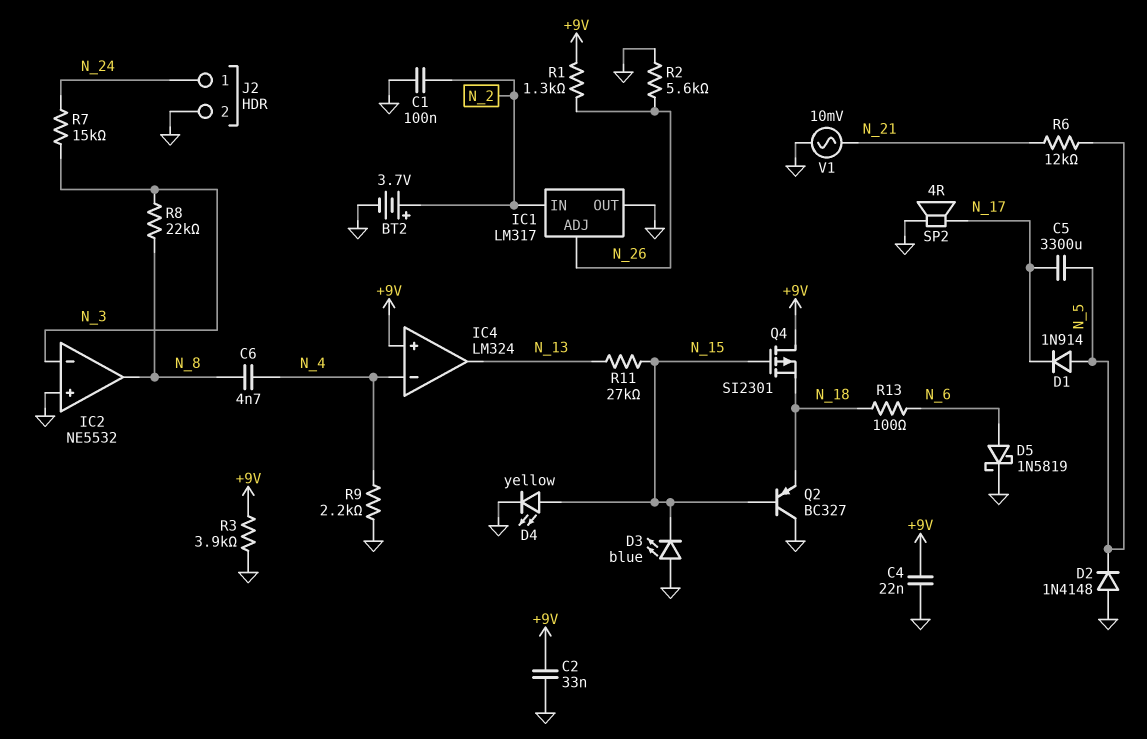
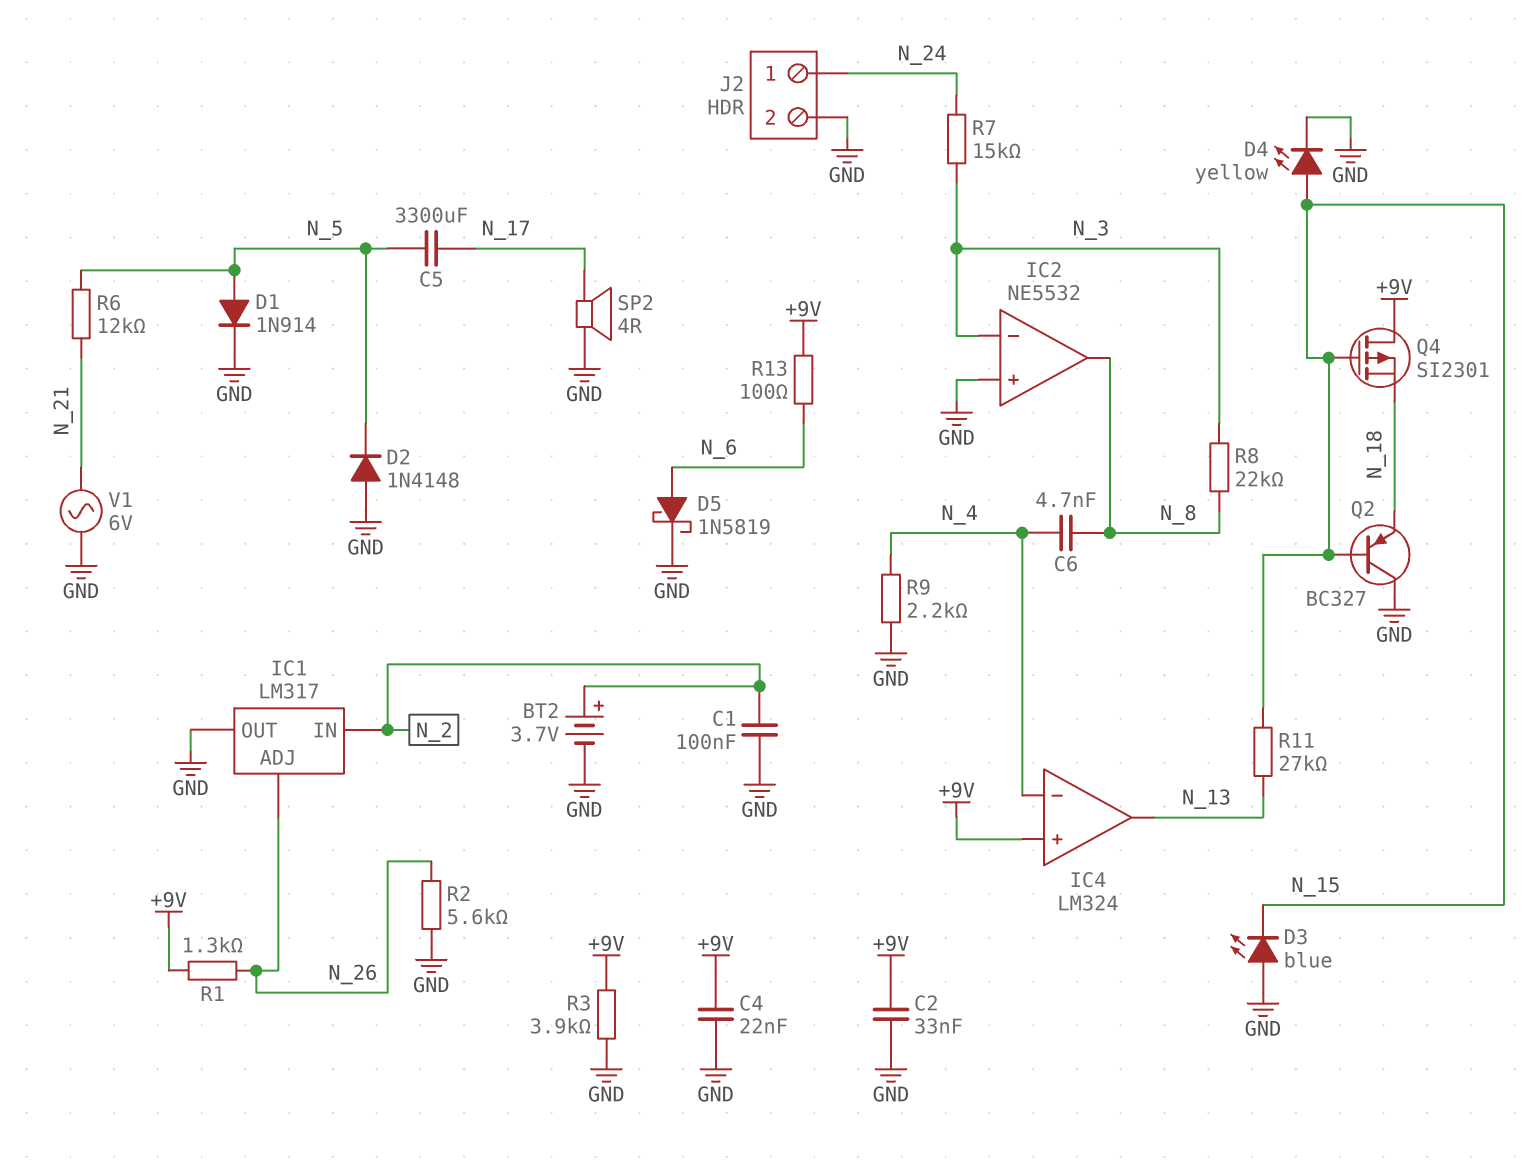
D1: diode 1N914 (A N_5, K N_17) -> diode 1N914 (A N_5, K GND)
R13: 100 (N_6, N_18) -> 100 (+9V, N_6)
V1: AC 10mV (GND, N_21) -> AC 6V (GND, N_21)

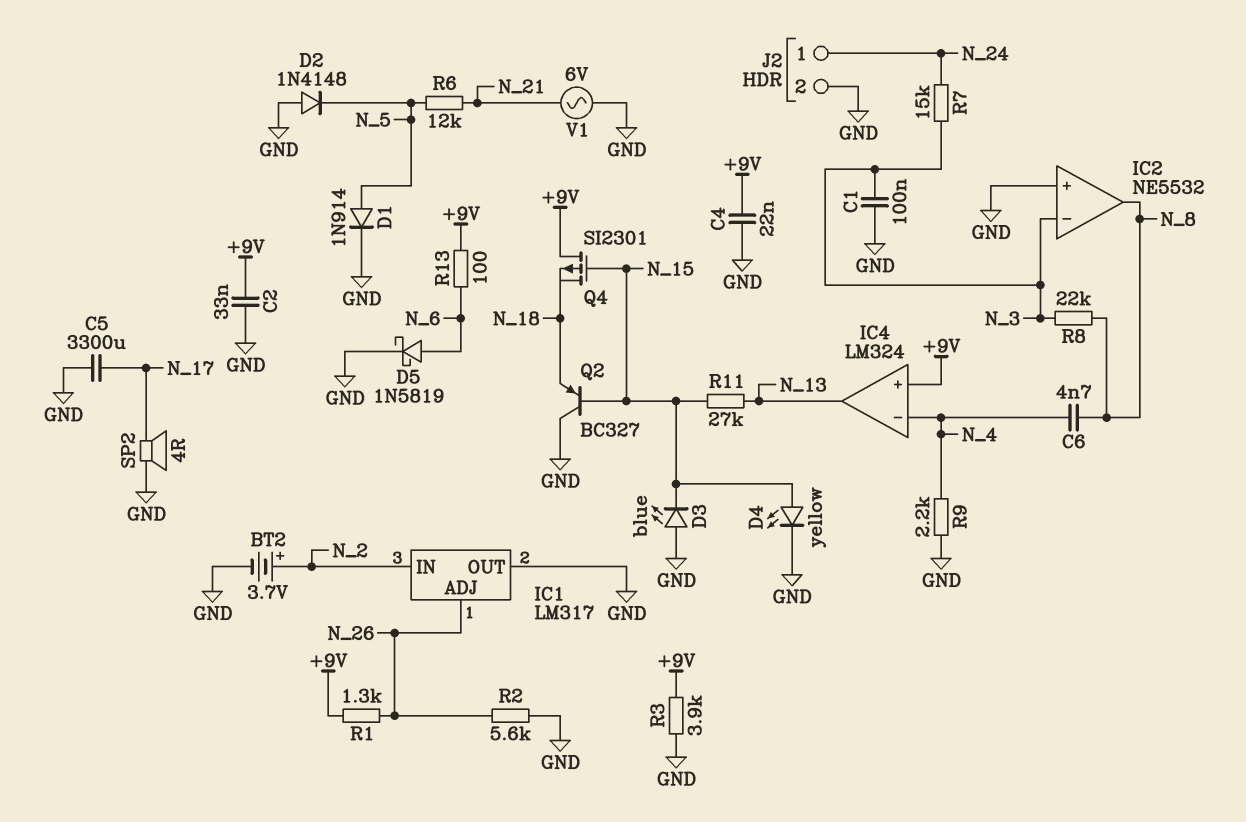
C1: 100nF (GND, N_2) -> 100nF (GND, N_3)
C5: 3300uF (N_5, N_17) -> 3300uF (GND, N_17)

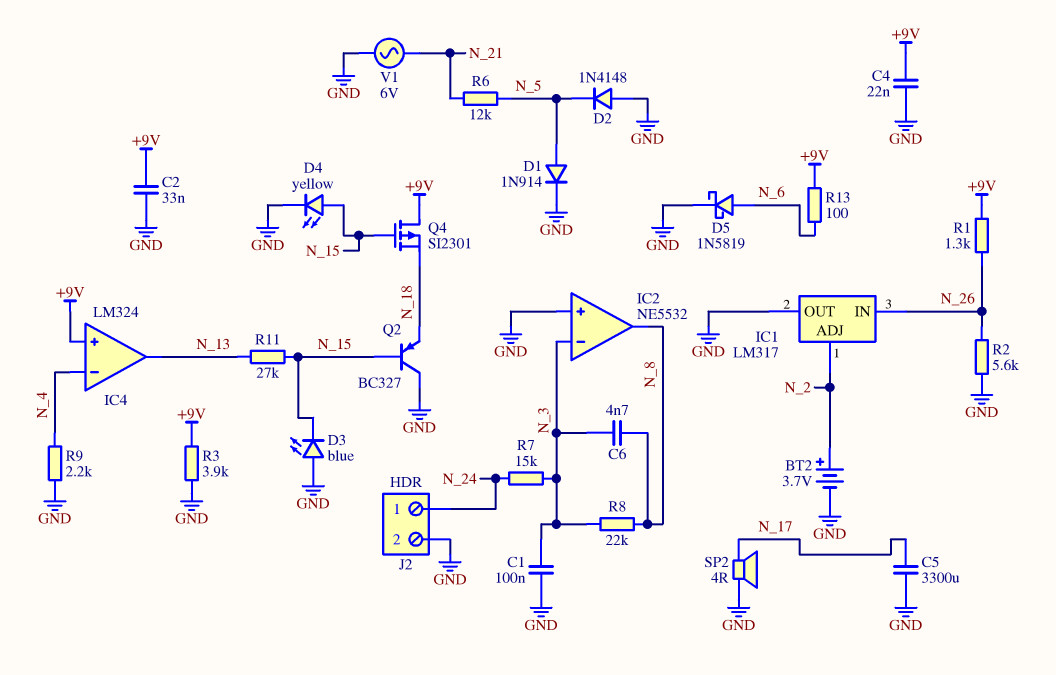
C6: 4.7nF (N_4, N_8) -> 4.7nF (N_3, N_8)
IC1 pin ADJ: N_26 -> N_2
IC1 pin IN: N_2 -> N_26

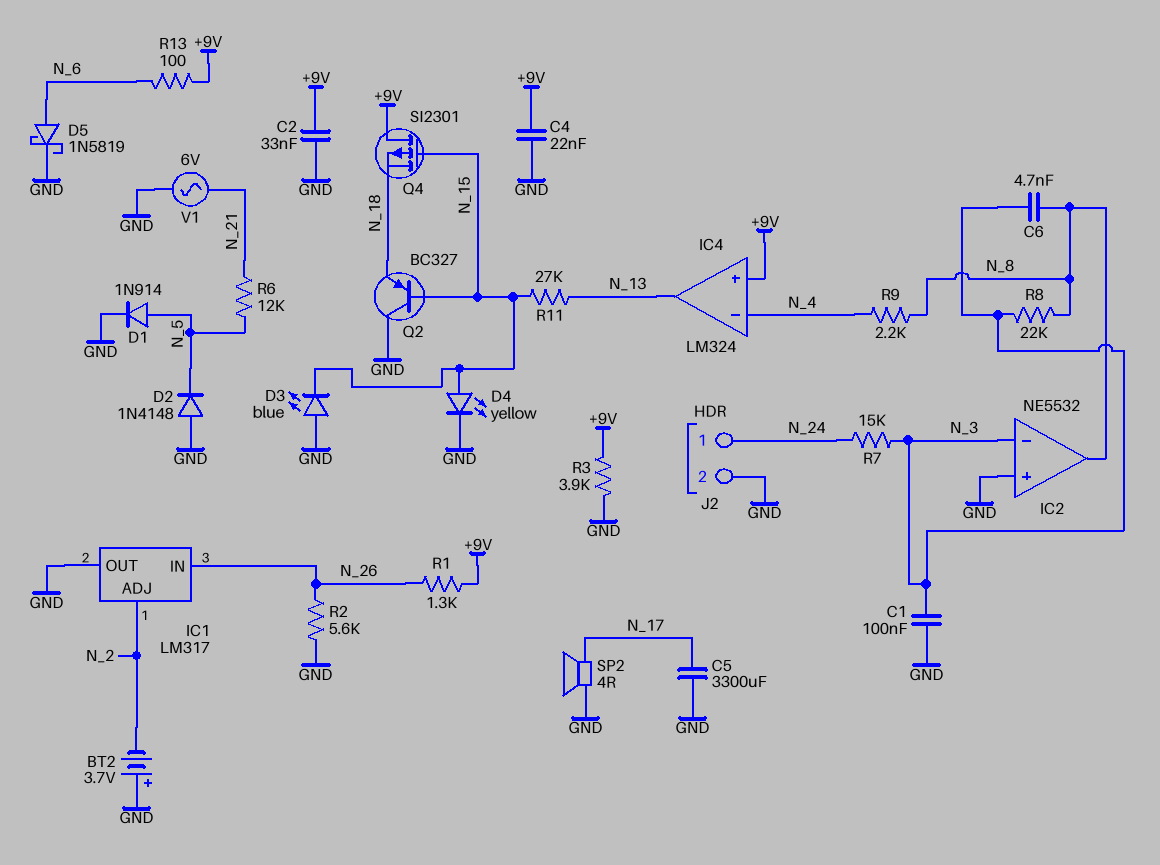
BT2: 3.7V (plus N_2, minus GND) -> 3.7V (plus GND, minus N_2)
R9: 2.2k (GND, N_4) -> 2.2k (N_4, N_8)

